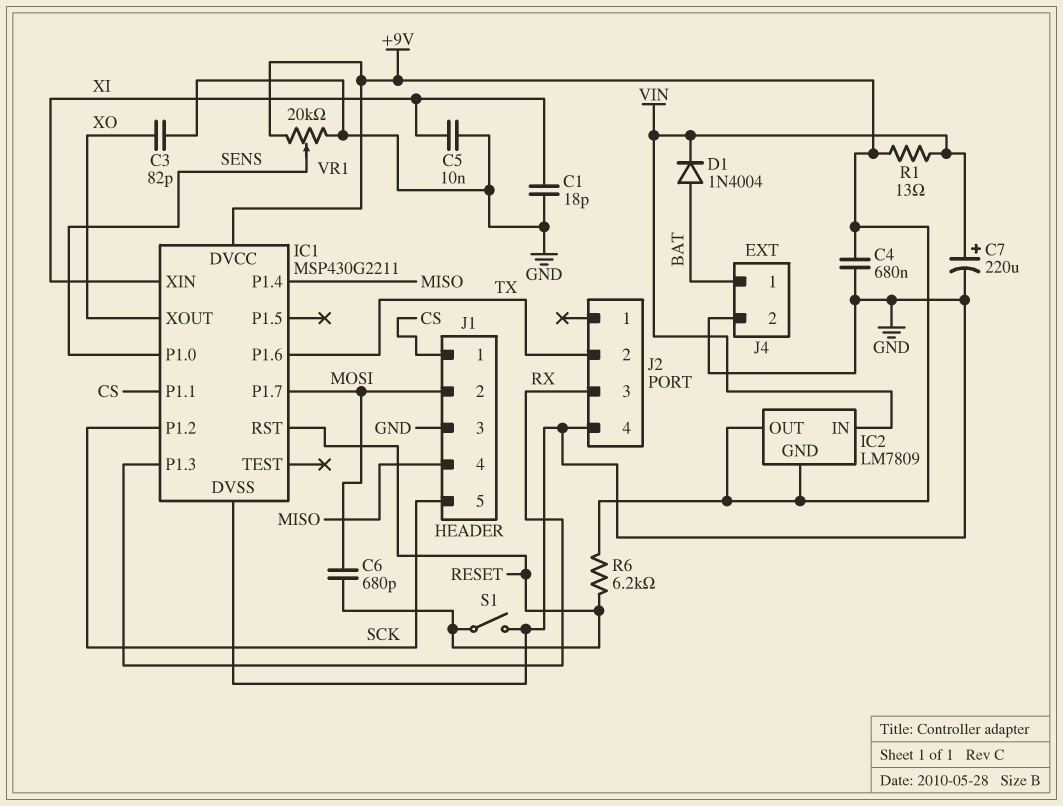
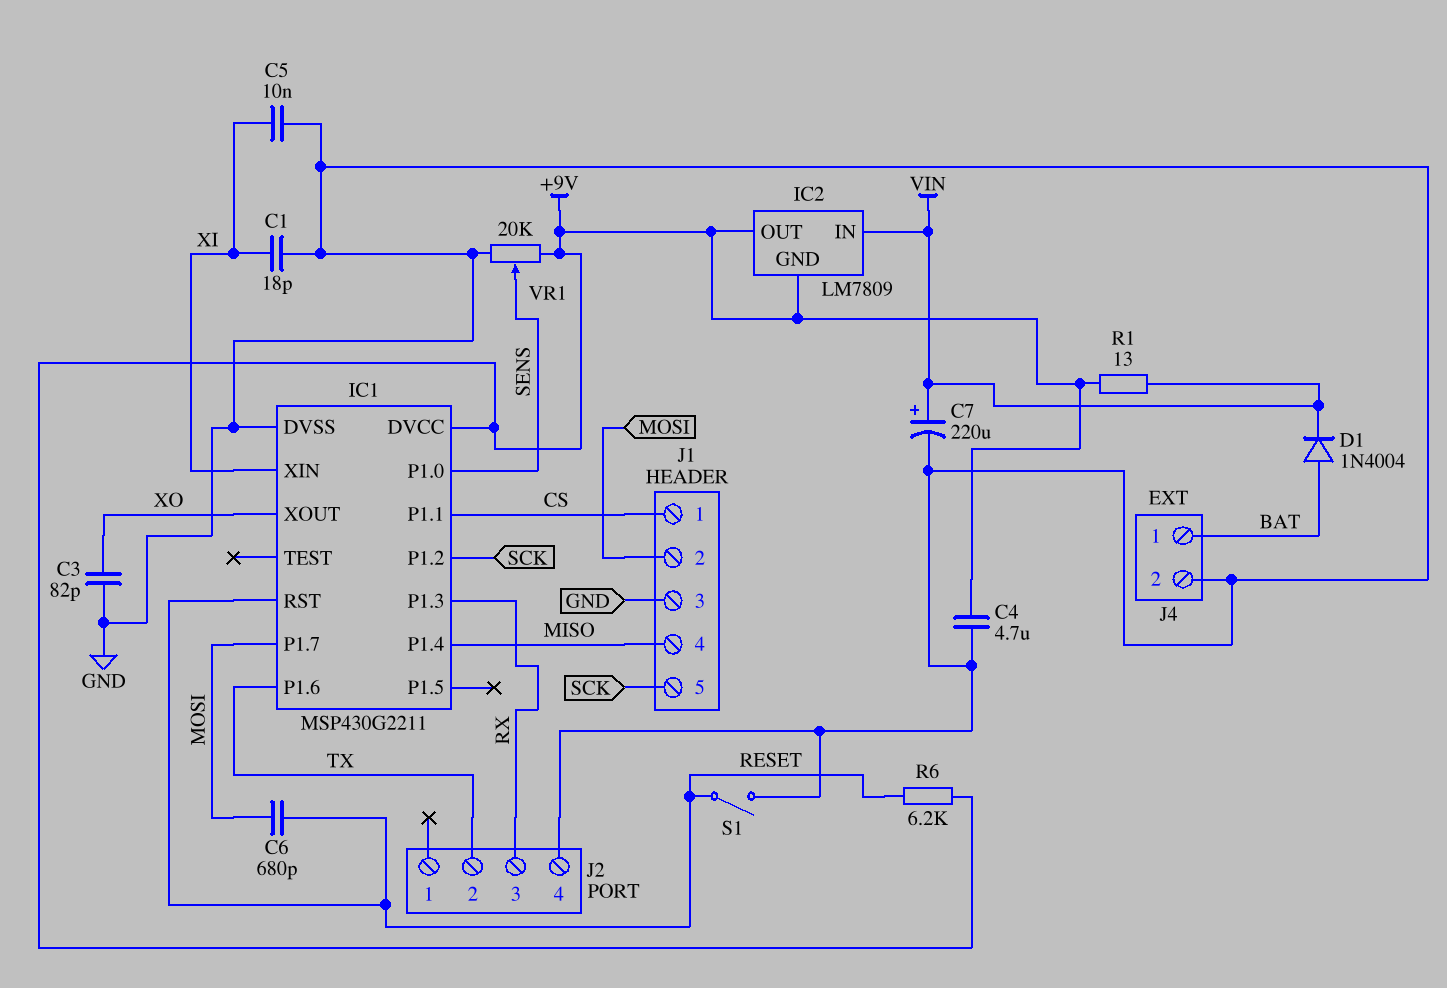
C4: 680nF (+9V, GND) -> 4.7uF (+9V, GND)

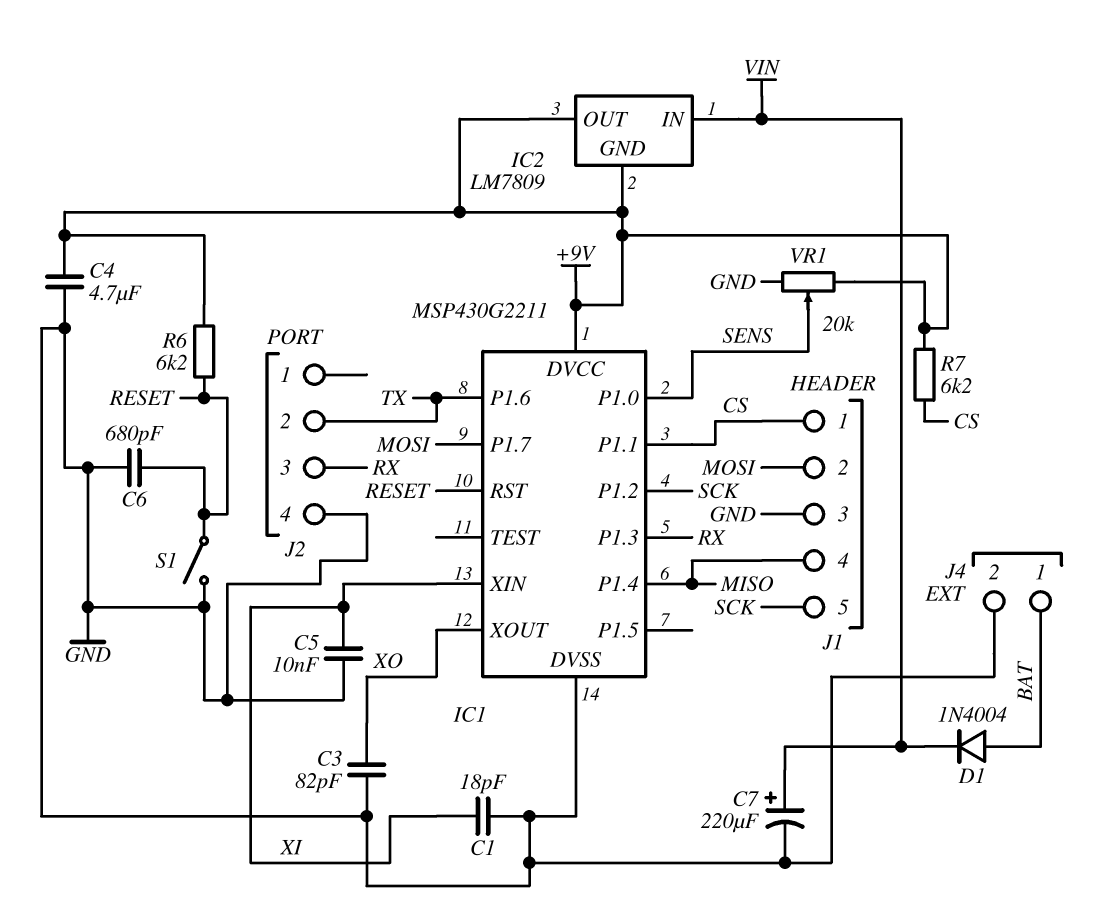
C6: 680pF (MOSI, RESET) -> 680pF (GND, RESET)
R1: 13 (+9V, VIN) -> none
R7: none -> 6.2k (+9V, CS)

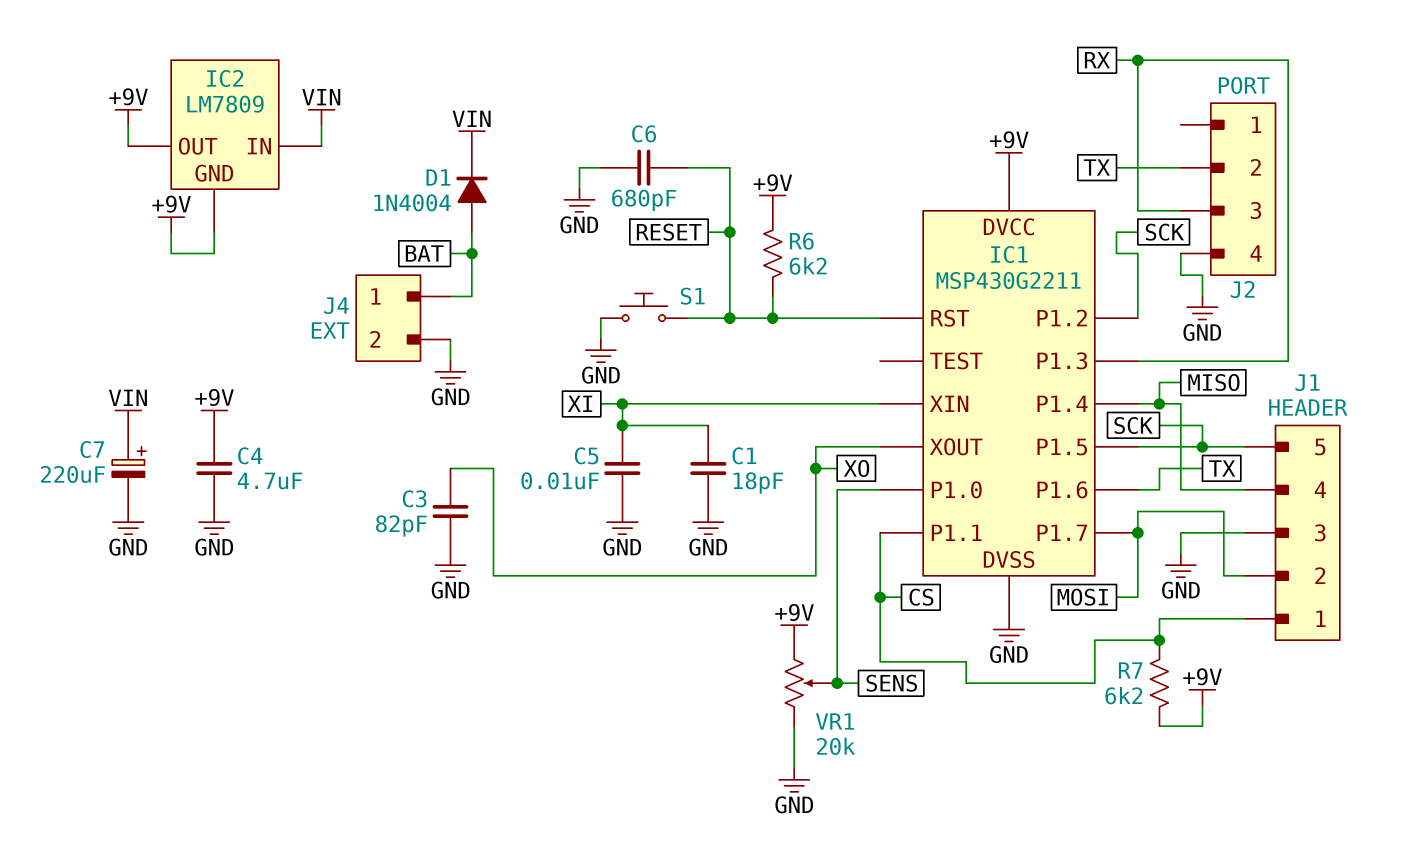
IC1 pin P1.5: none -> SCK
S1: switch (GND, RESET) -> button (GND, RESET)

